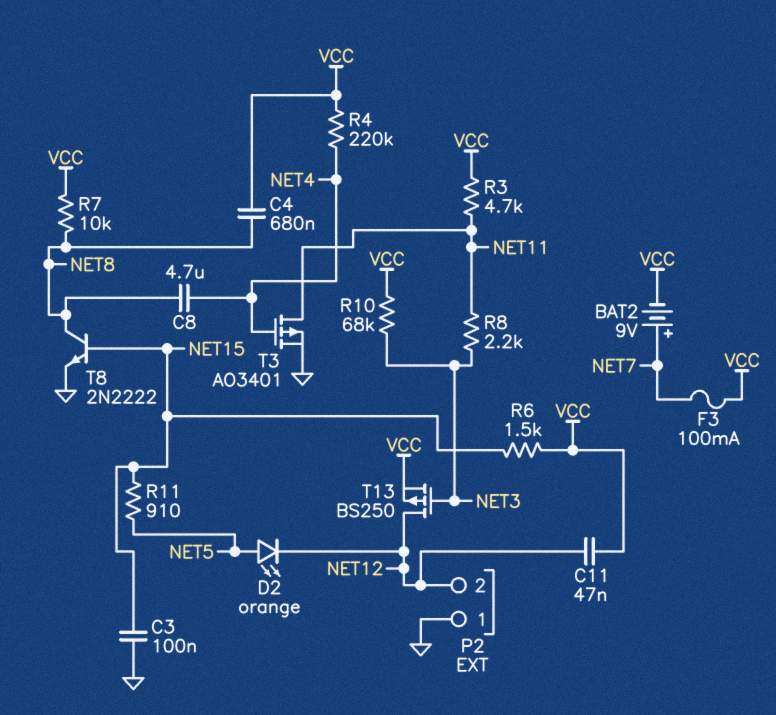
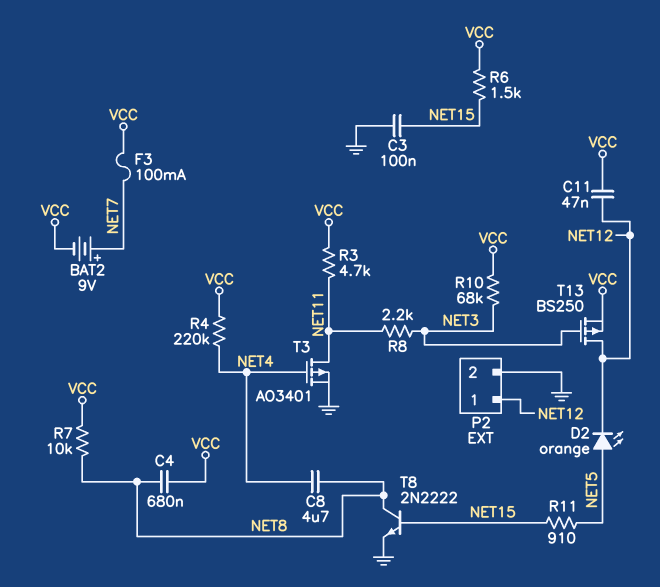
P2 pin 1: GND -> NET12
P2 pin 2: NET12 -> GND

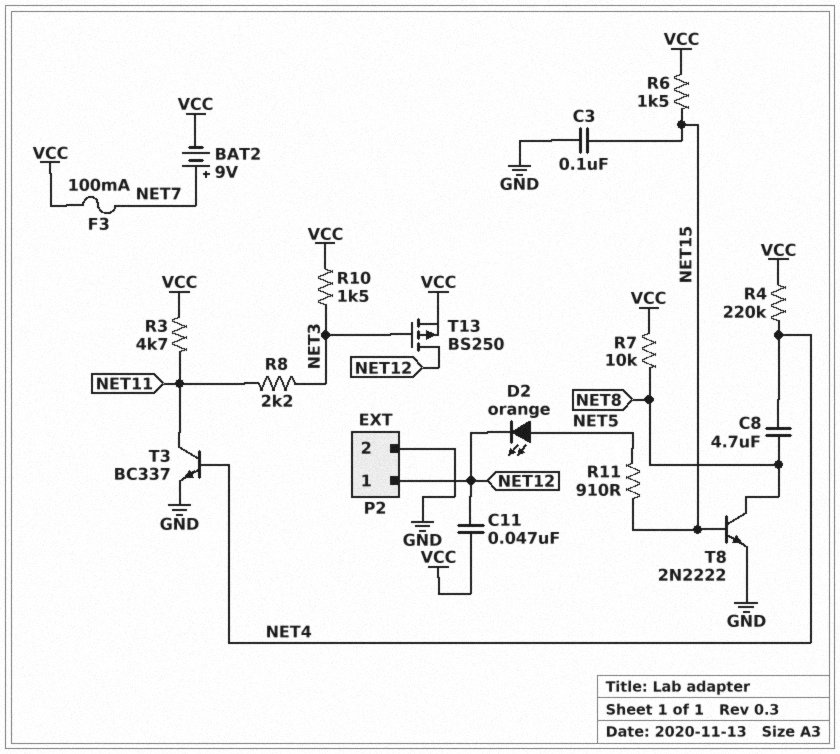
C4: 680nF (NET8, VCC) -> none
R10: 68k (NET3, VCC) -> 1.5k (NET3, VCC)
T3: PMOS AO3401 (G NET4, D NET11, S GND) -> NPN BC337 (B NET4, C NET11, E GND)

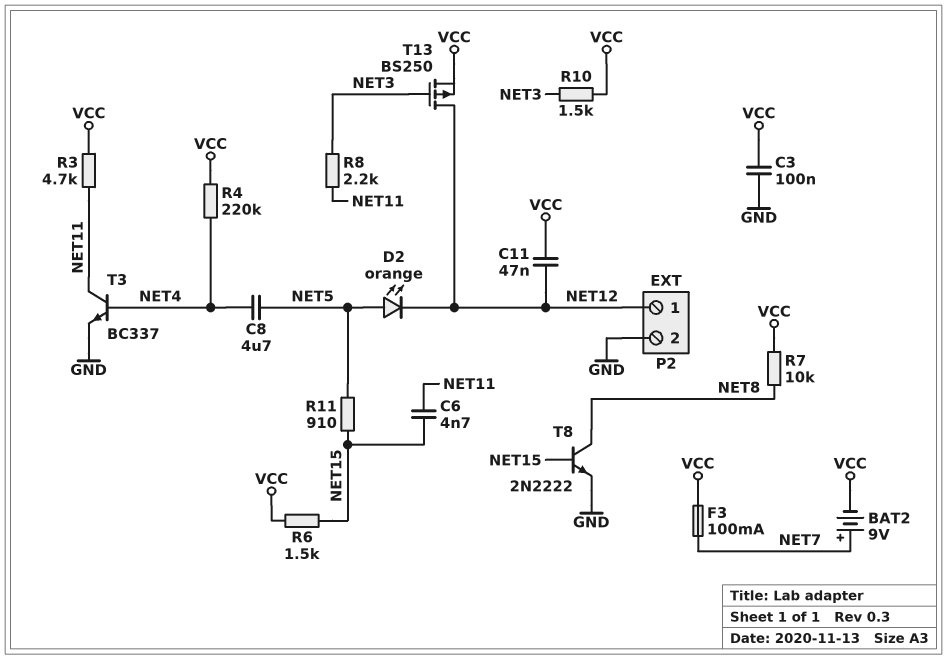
C3: 100nF (GND, NET15) -> 100nF (GND, VCC)
C6: none -> 4.7nF (NET11, NET15)
C8: 4.7uF (NET4, NET8) -> 4.7uF (NET4, NET5)

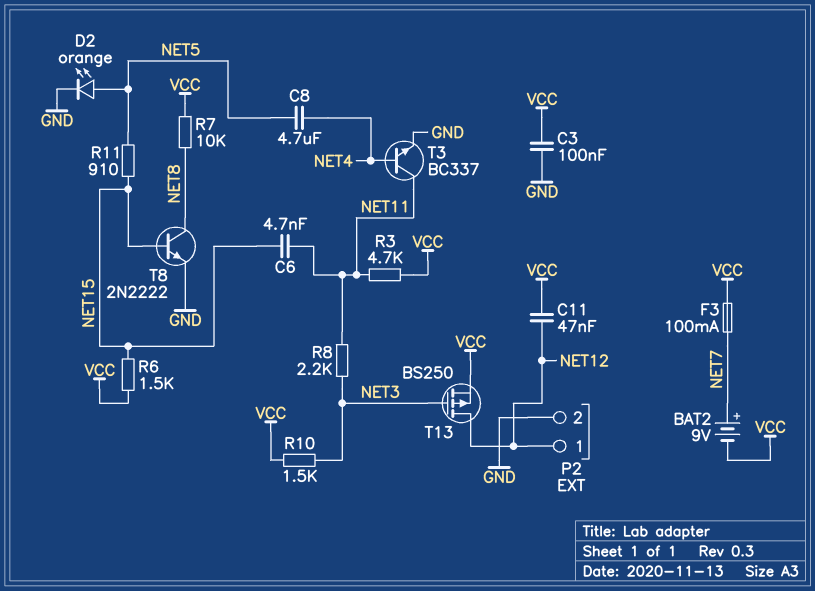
D2: LED orange (A NET5, K NET12) -> LED orange (A NET5, K GND)
R4: 220k (NET4, VCC) -> none

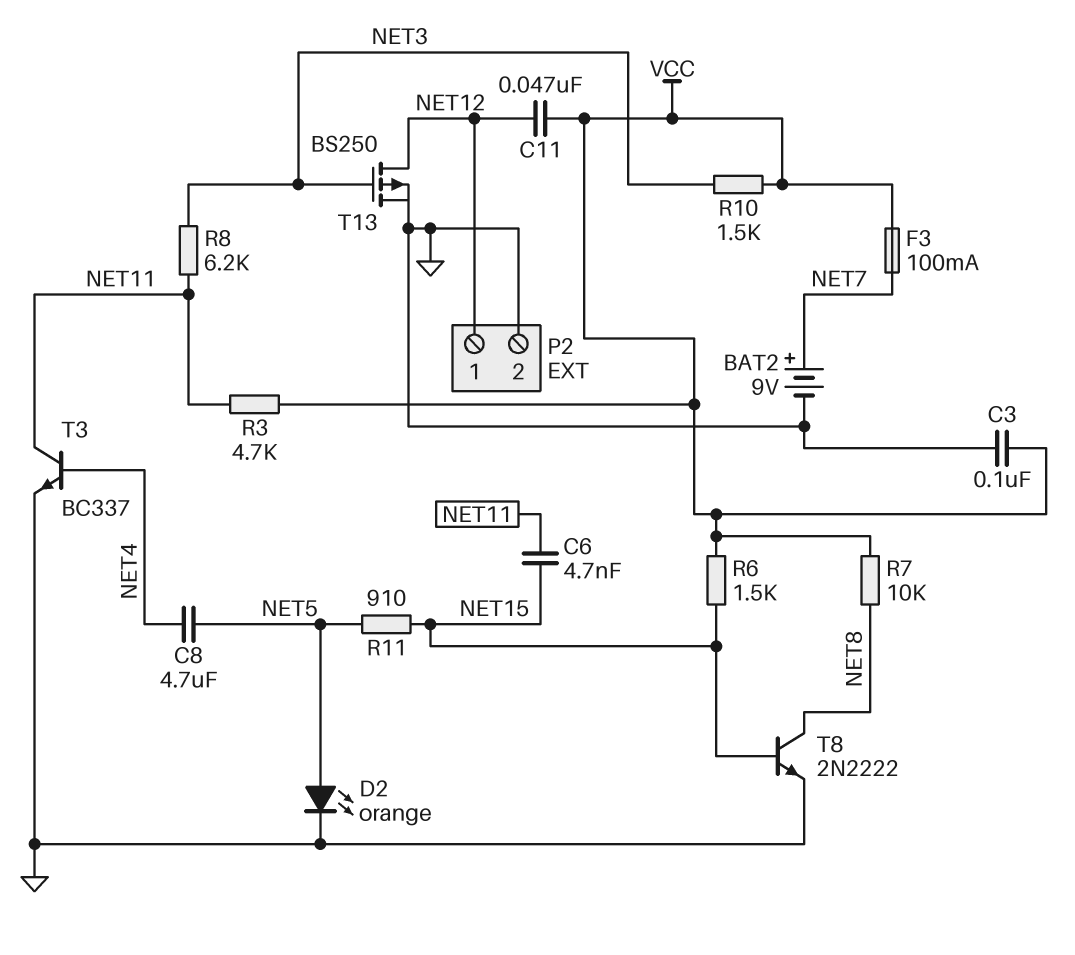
BAT2: 9V (plus NET7, minus VCC) -> 9V (plus NET7, minus GND)
R8: 2.2k (NET3, NET11) -> 6.2k (NET3, NET11)
T13: PMOS BS250 (G NET3, D NET12, S VCC) -> PMOS BS250 (G NET3, D NET12, S GND)

